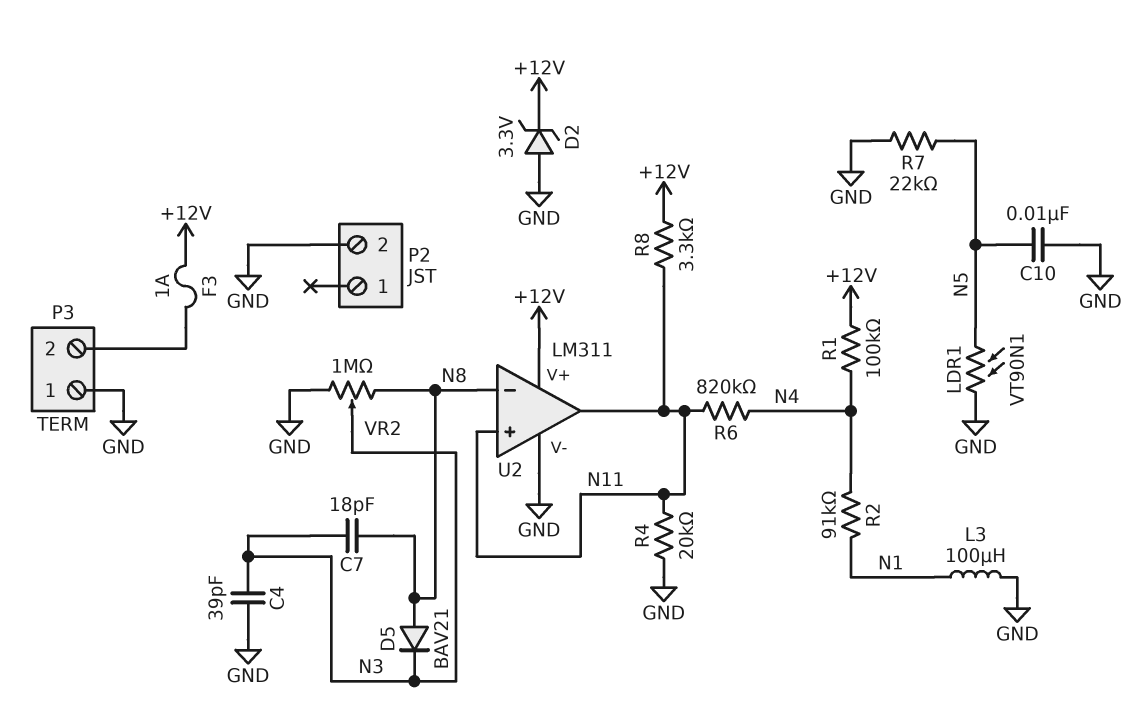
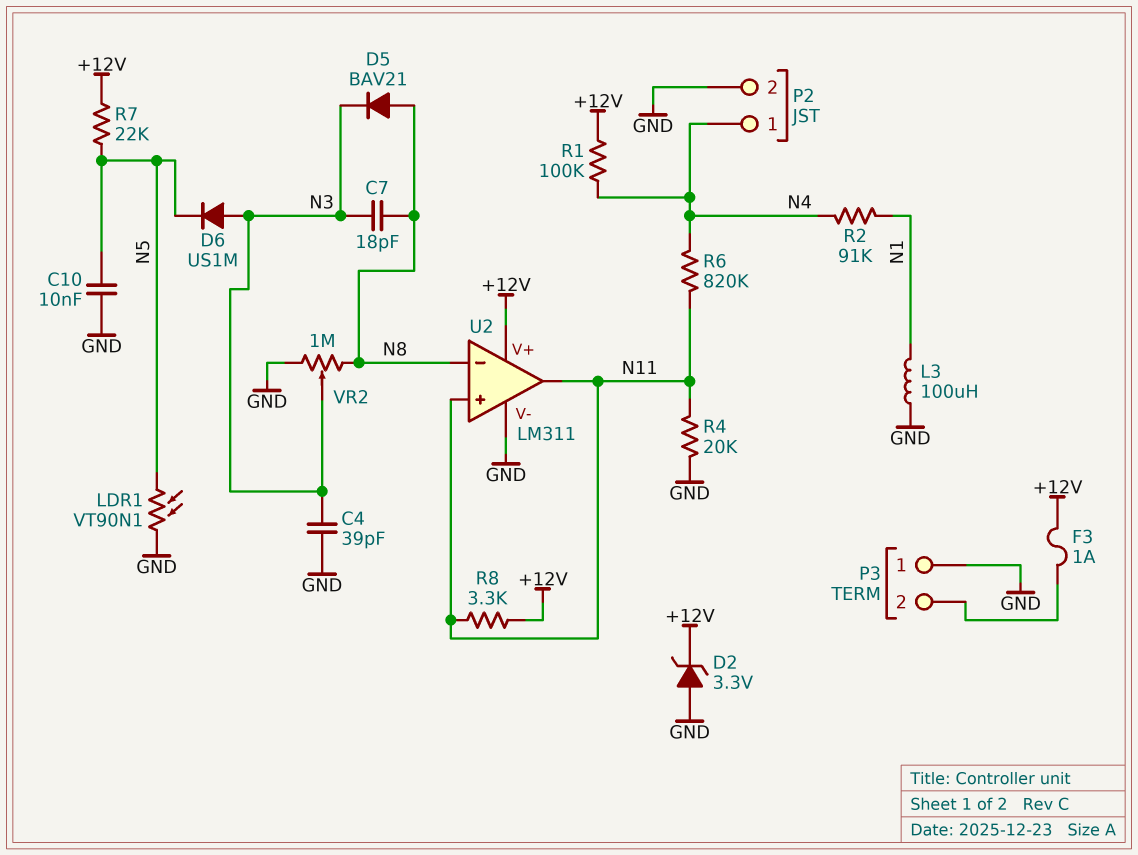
D6: none -> diode US1M (A N3, K N5)
P2 pin 1: none -> N4
R7: 22k (GND, N5) -> 22k (+12V, N5)

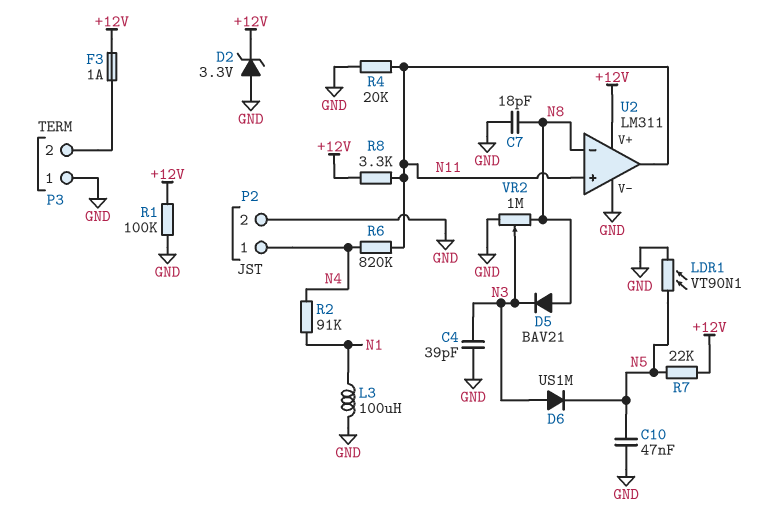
C7: 18pF (N3, N8) -> 18pF (GND, N8)
C10: 10nF (GND, N5) -> 47nF (GND, N5)
R1: 100k (+12V, N4) -> 100k (+12V, GND)

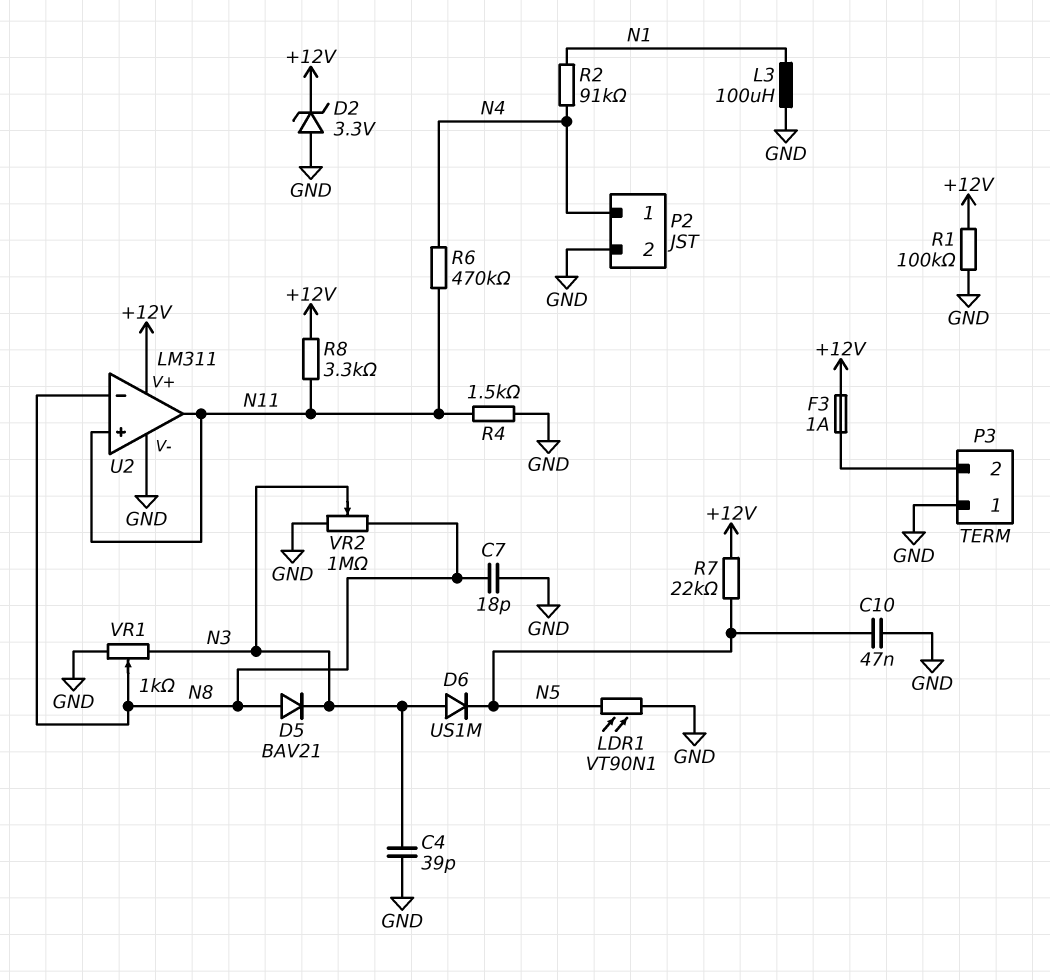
R4: 20k (GND, N11) -> 1.5k (GND, N11)
R6: 820k (N4, N11) -> 470k (N4, N11)
VR1: none -> 1k (GND, N3, wiper N8)

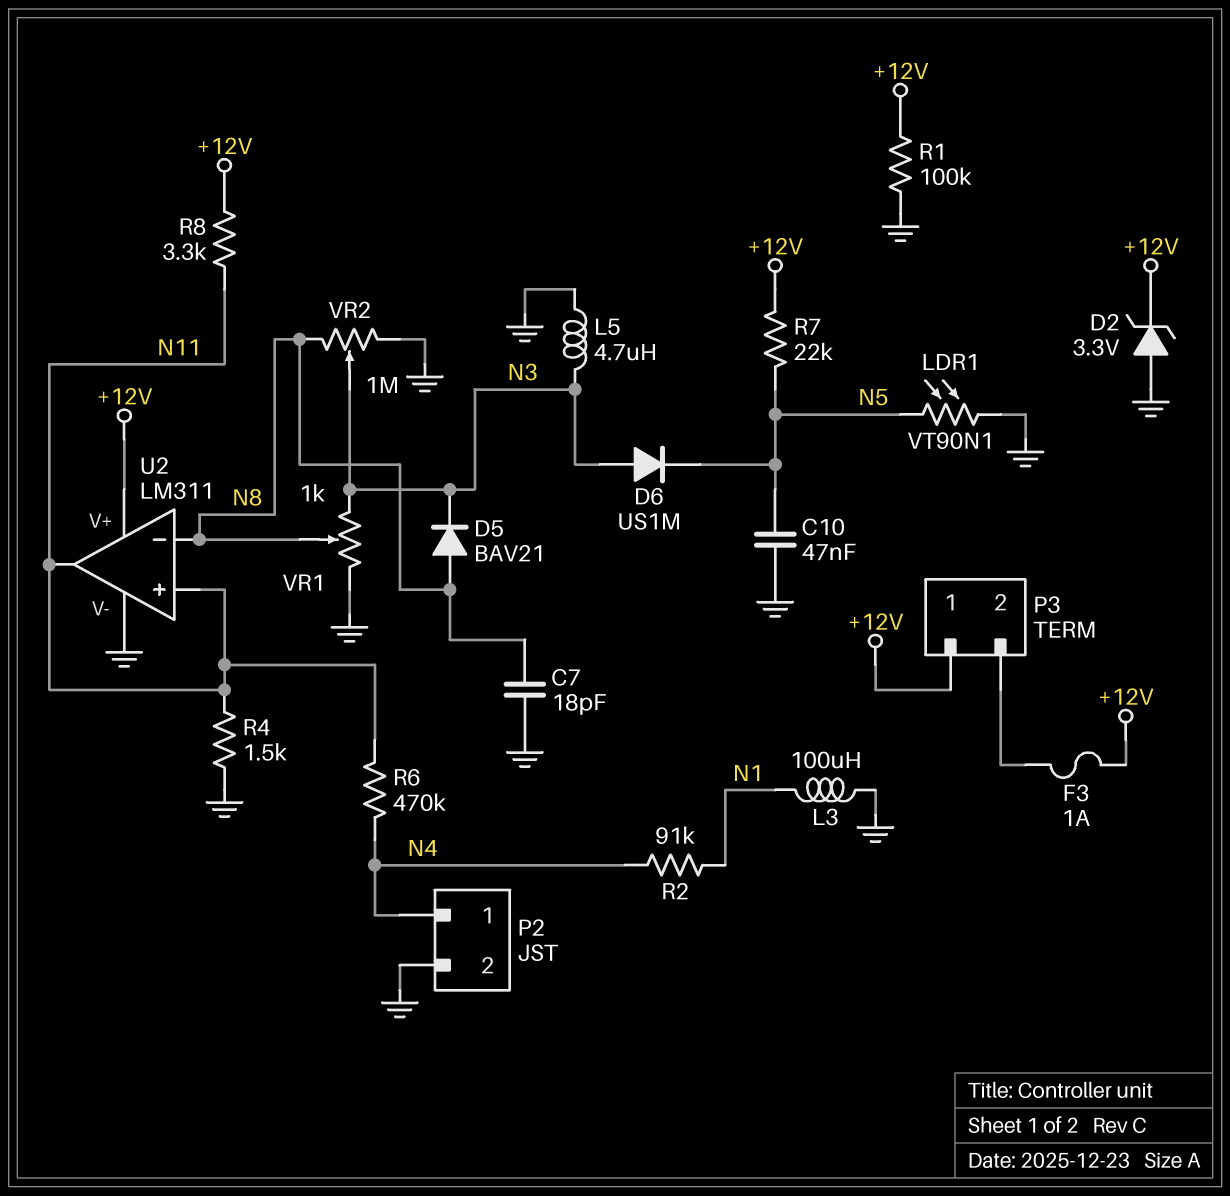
C4: 39pF (GND, N3) -> none
L5: none -> 4.7uH (GND, N3)
P3 pin 1: GND -> +12V

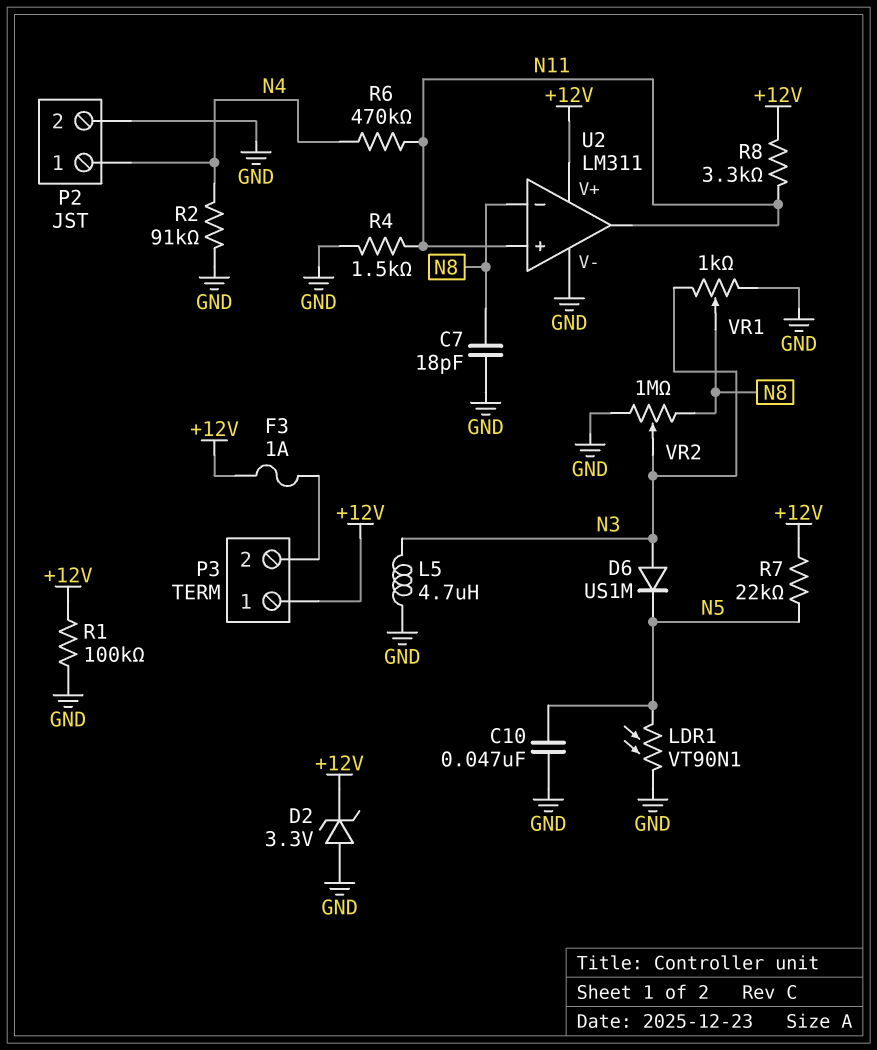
D5: diode BAV21 (A N8, K N3) -> none
L3: 100uH (GND, N1) -> none
R2: 91k (N1, N4) -> 91k (GND, N4)

